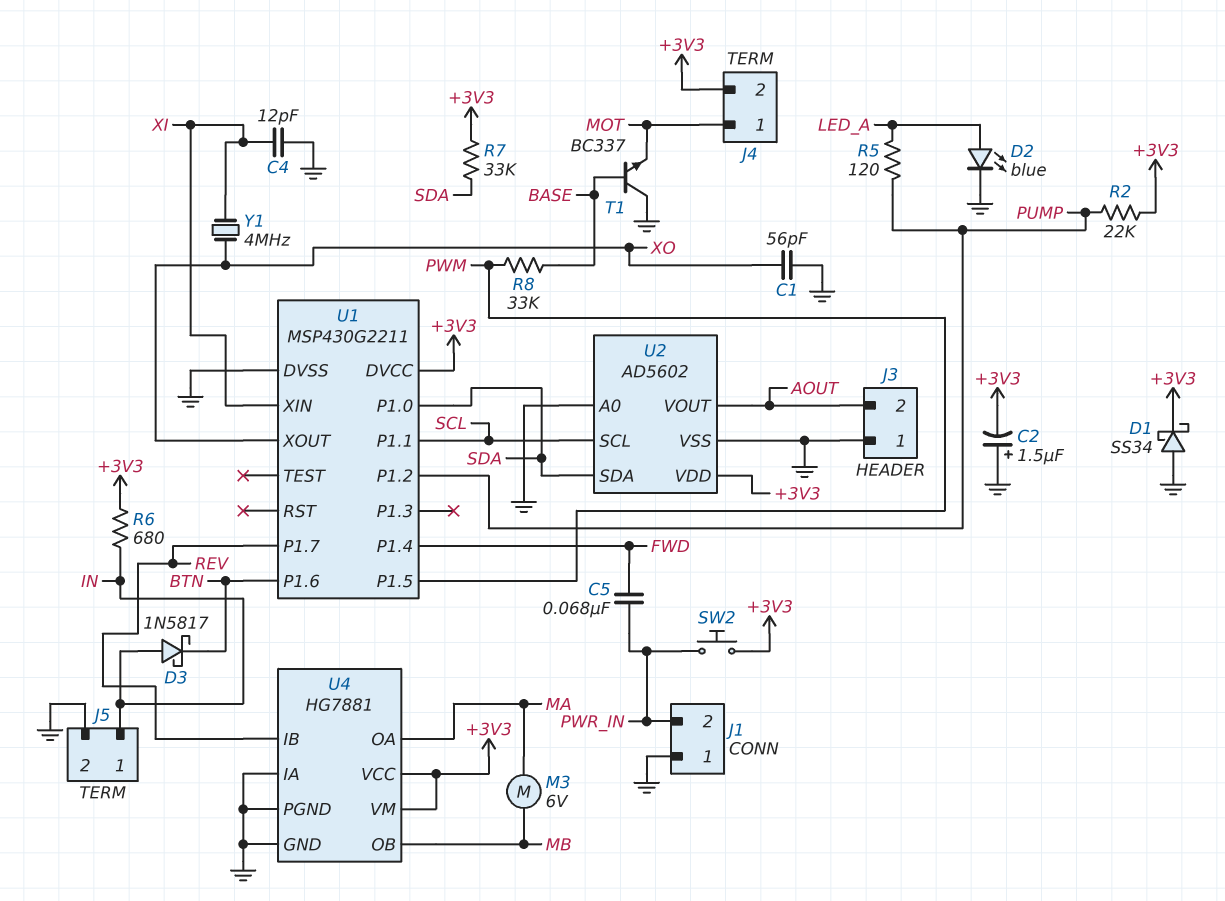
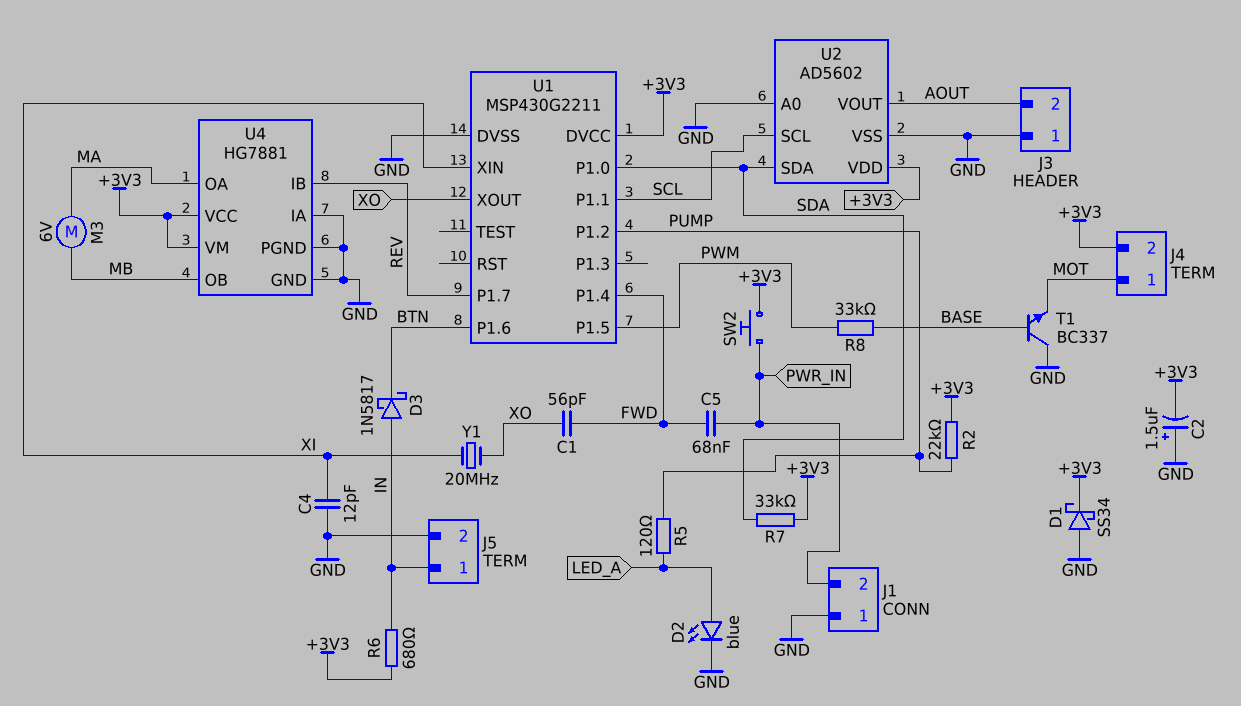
C1: 56pF (GND, XO) -> 56pF (FWD, XO)
Y1: 4MHz (XI, XO) -> 20MHz (XI, XO)

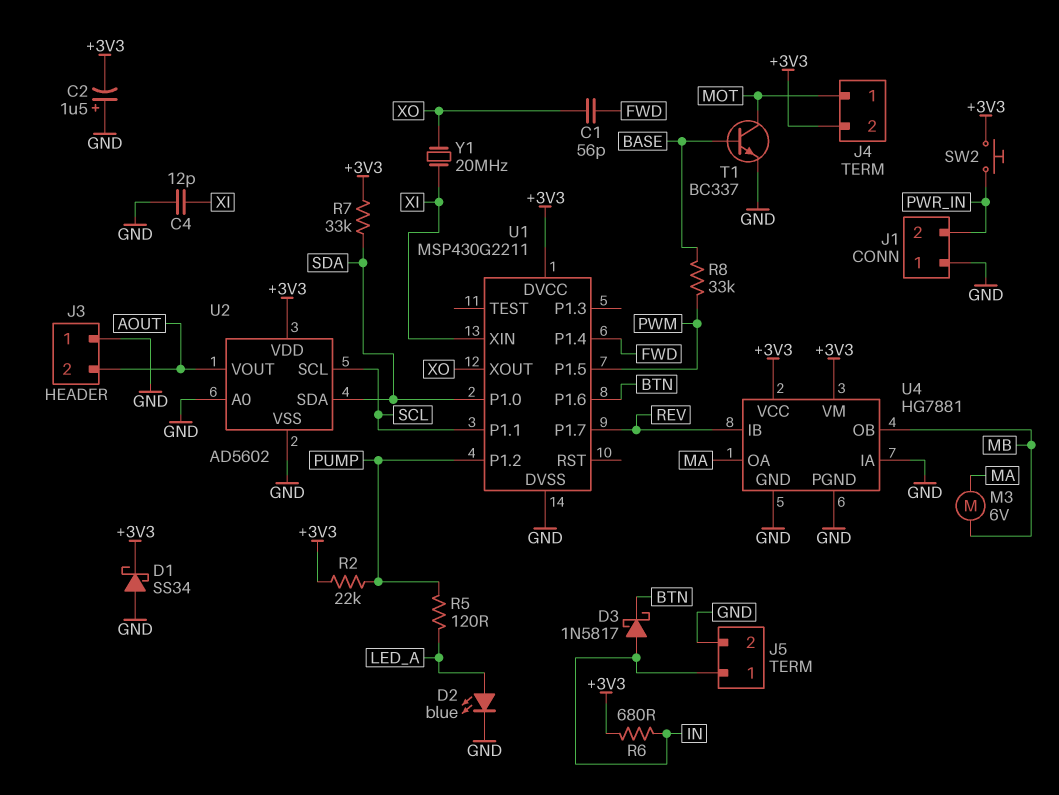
C5: 68nF (FWD, PWR_IN) -> none
T1: NPN BC337 (B BASE, C GND, E MOT) -> NPN BC337 (B BASE, C MOT, E GND)

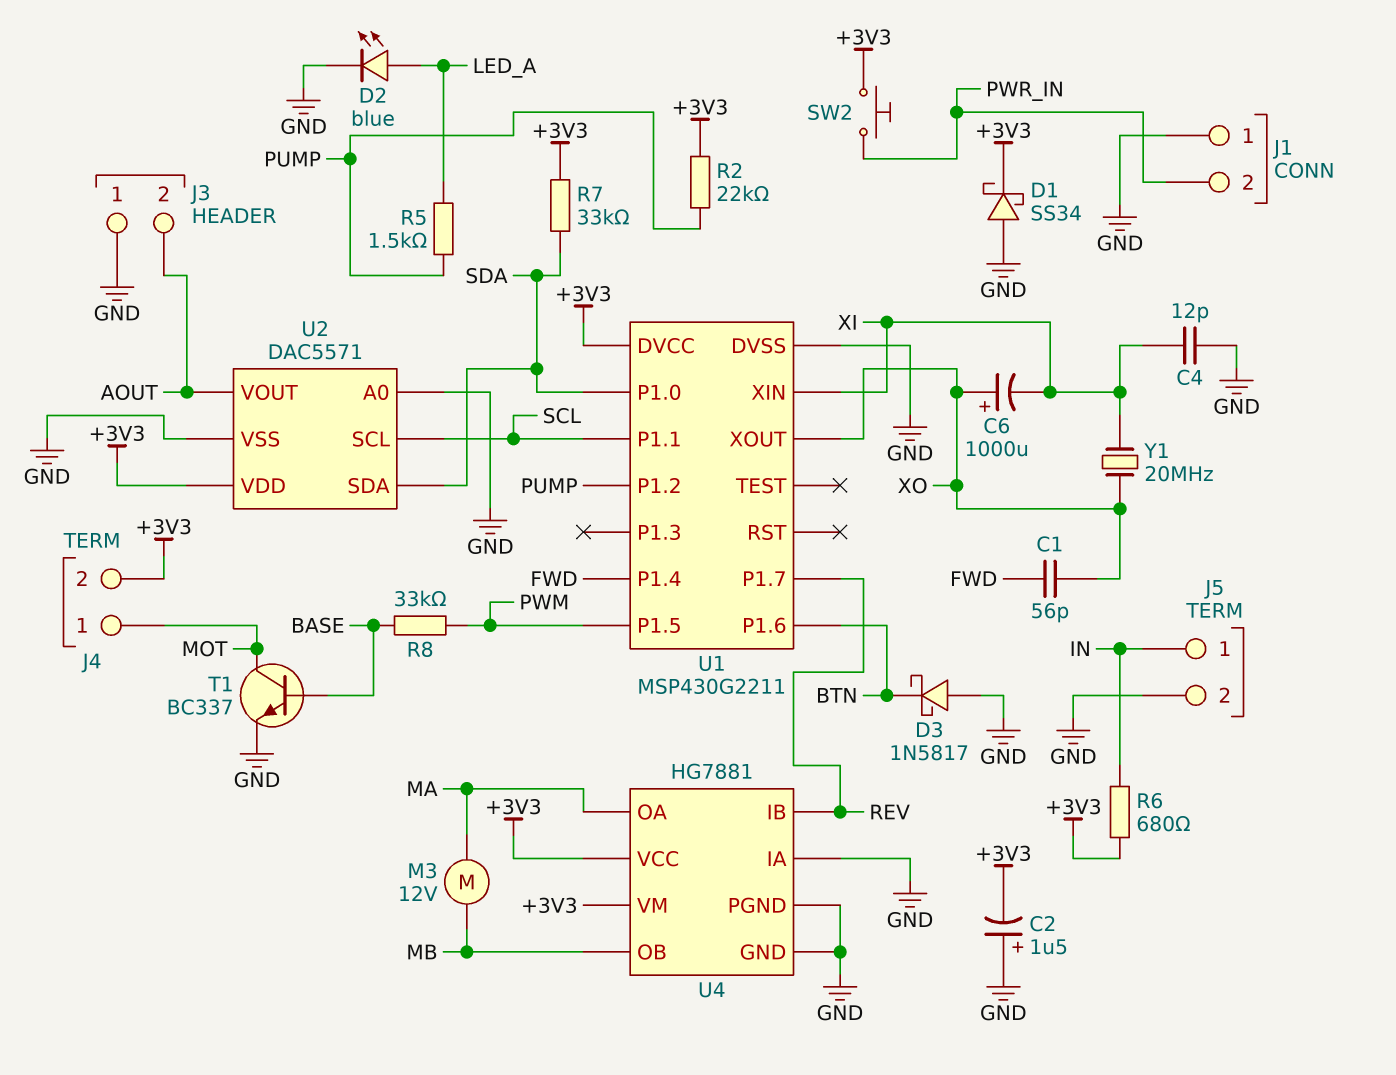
C6: none -> 1000uF (plus XO, minus XI)
D3: schottky 1N5817 (A IN, K BTN) -> schottky 1N5817 (A GND, K BTN)
M3: motor 6V (MA, MB) -> motor 12V (MA, MB)
R5: 120 (LED_A, PUMP) -> 1.5k (LED_A, PUMP)
U2: AD5602 -> DAC5571

